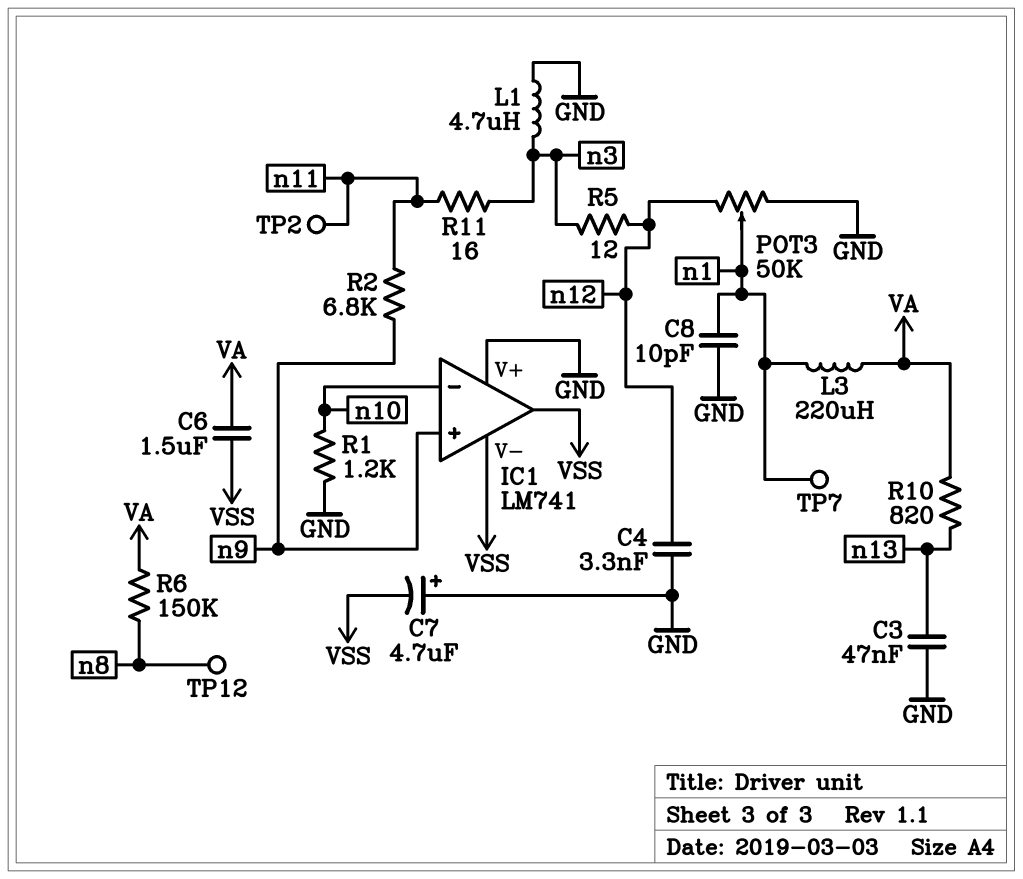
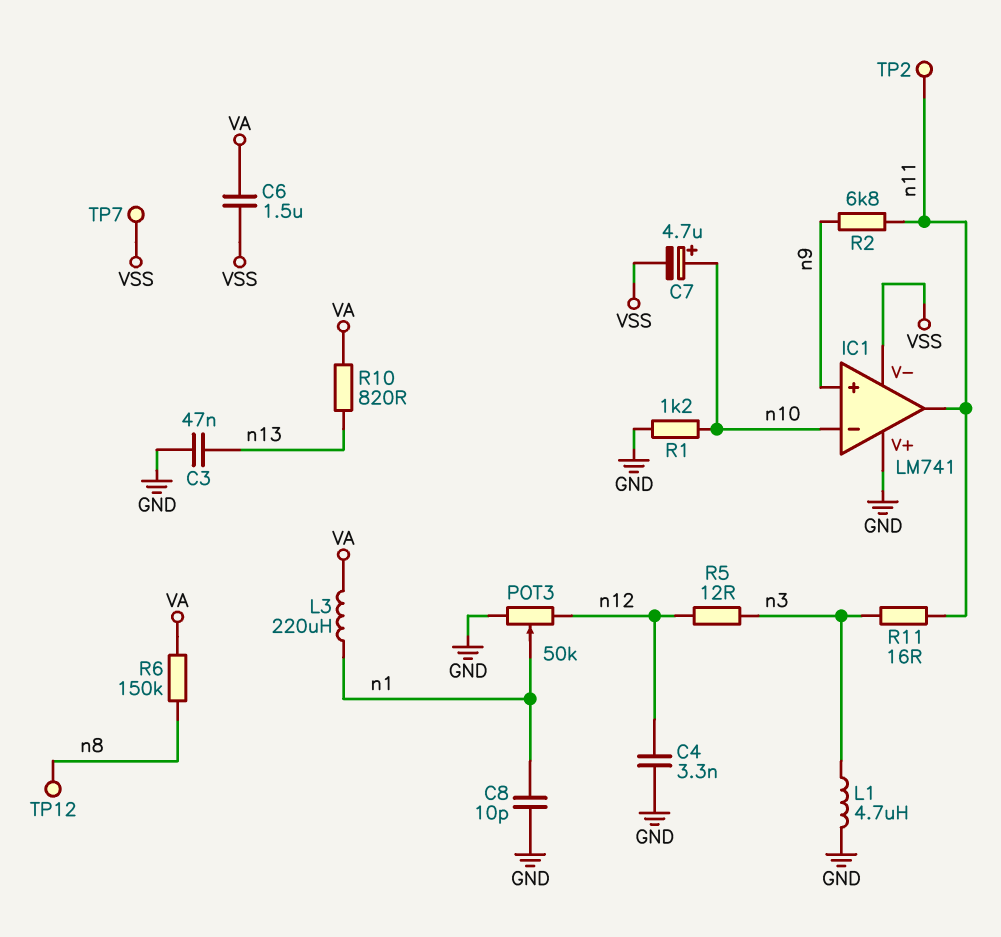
C7: 4.7uF (plus GND, minus VSS) -> 4.7uF (plus n10, minus VSS)
IC1 pin out: VSS -> n11
TP7: test point (n1) -> test point (VSS)

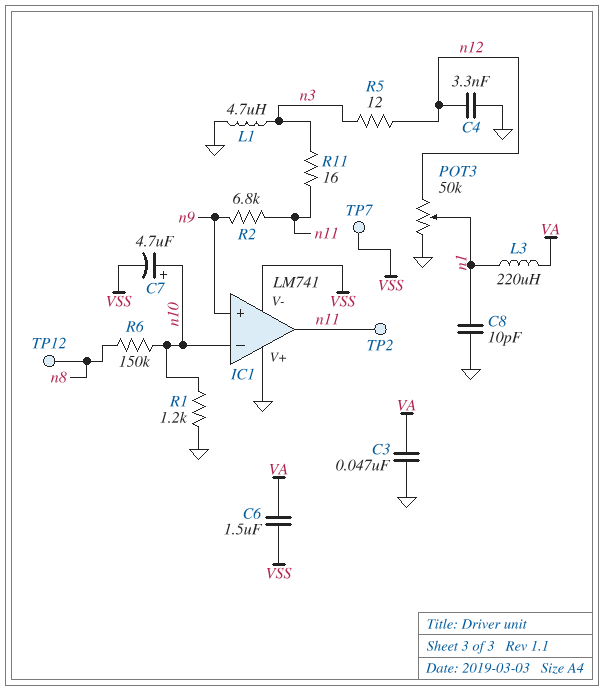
C3: 47nF (GND, n13) -> 47nF (GND, VA)
R6: 150k (VA, n8) -> 150k (n8, n10)
R10: 820 (VA, n13) -> none

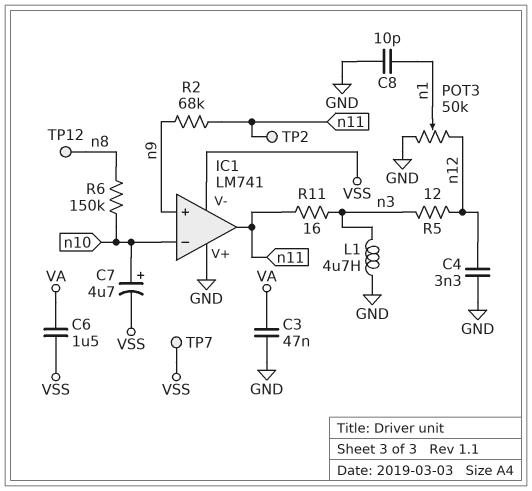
L3: 220uH (VA, n1) -> none
R1: 1.2k (GND, n10) -> none
R2: 6.8k (n9, n11) -> 68k (n9, n11)

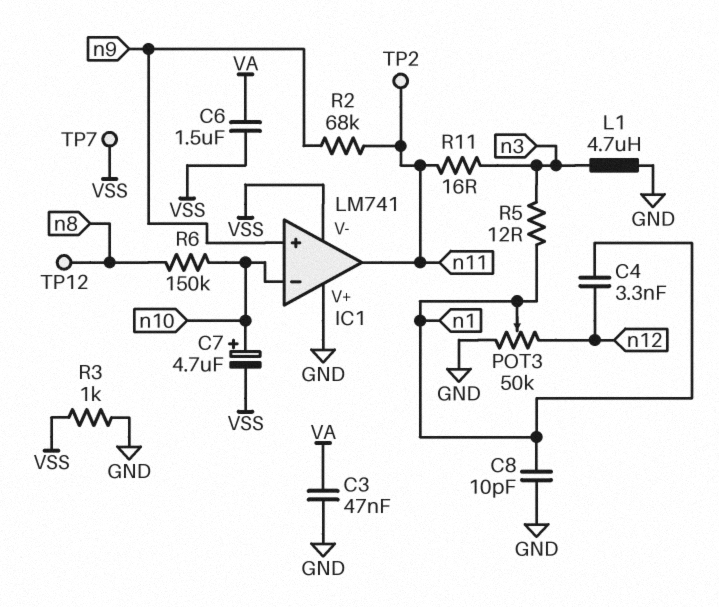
C4: 3.3nF (GND, n12) -> 3.3nF (n1, n12)
R3: none -> 1k (GND, VSS)
R5: 12 (n3, n12) -> 12 (n1, n3)

